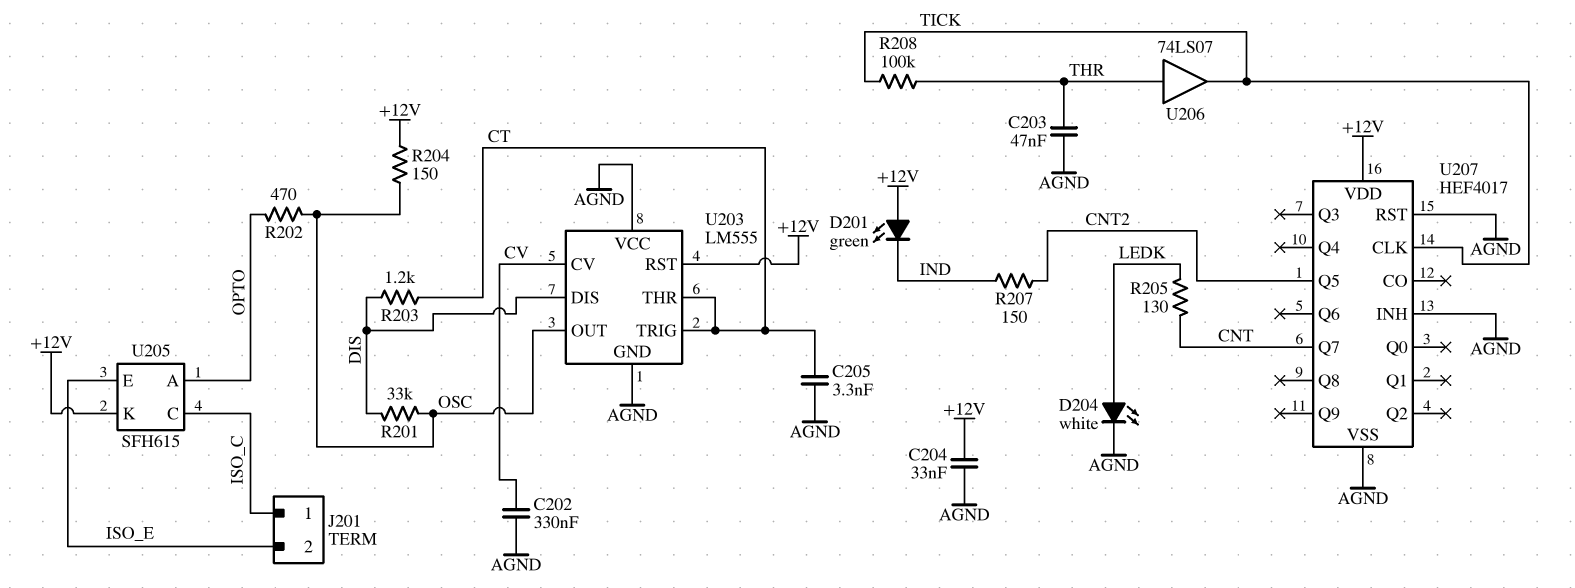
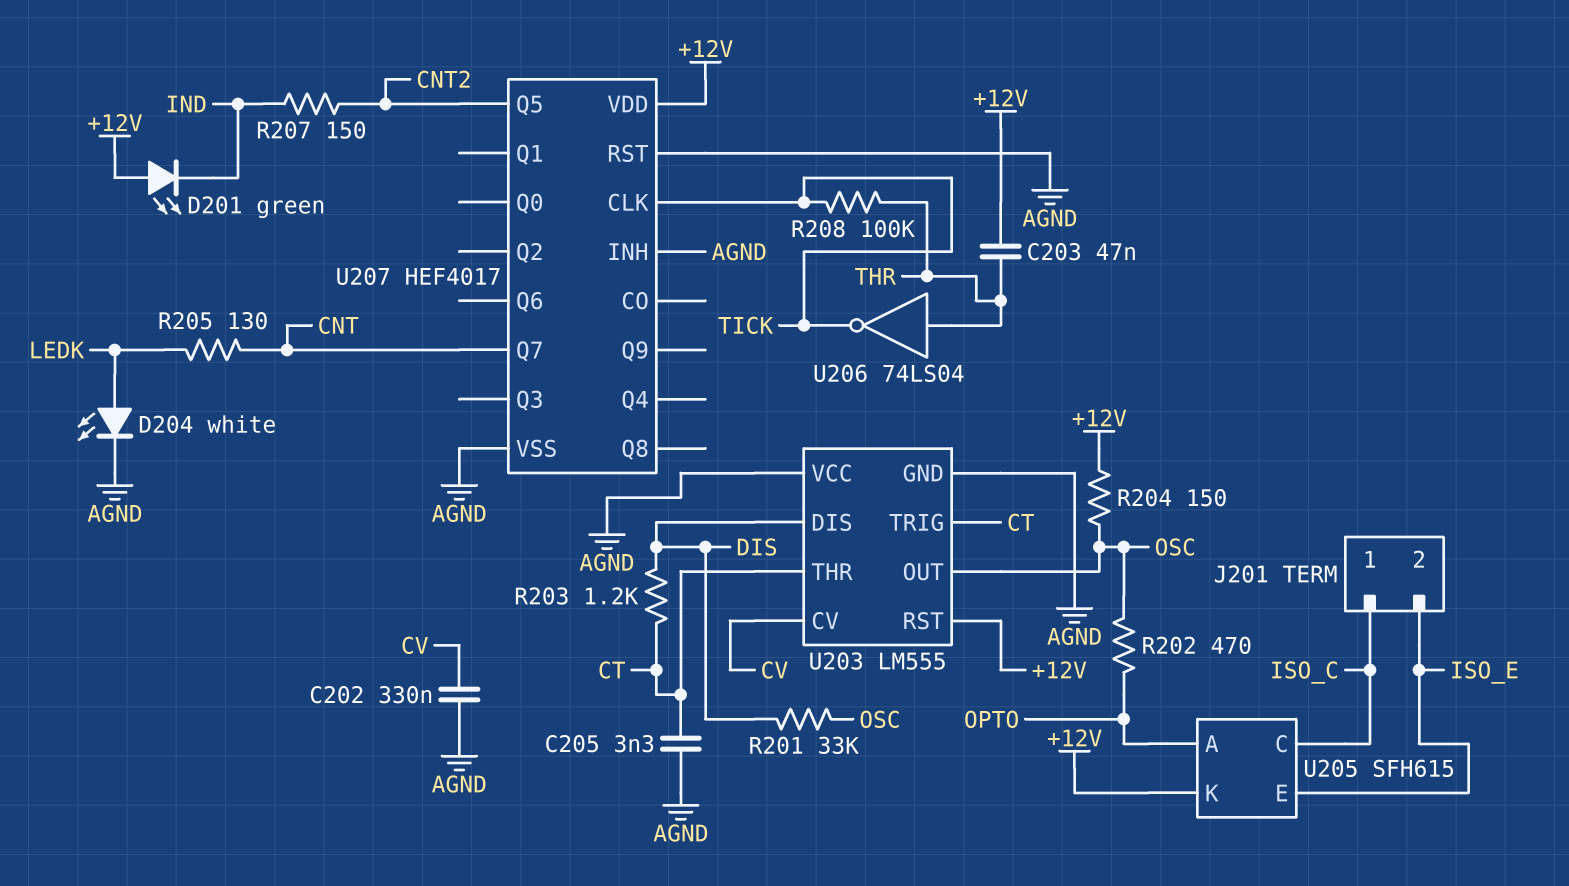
C203: 47nF (AGND, THR) -> 47nF (+12V, THR)
C204: 33nF (+12V, AGND) -> none
U206: buffer 74LS07 (in THR, out TICK) -> NOT 74LS04 (in THR, out TICK)

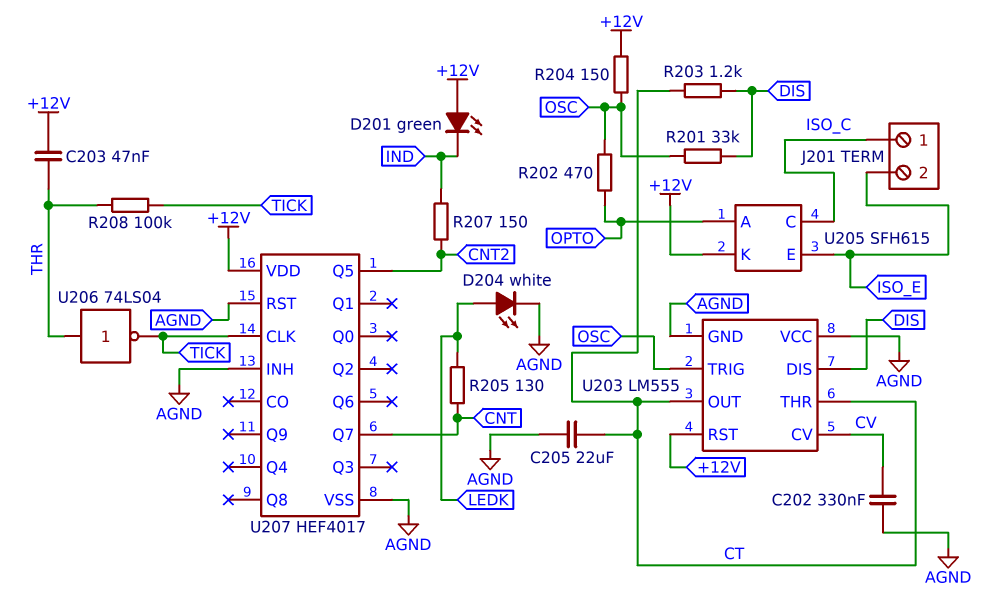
C205: 3.3nF (AGND, CT) -> 22uF (AGND, CT)
U203 pin OUT: OSC -> CT
U203 pin TRIG: CT -> OSC

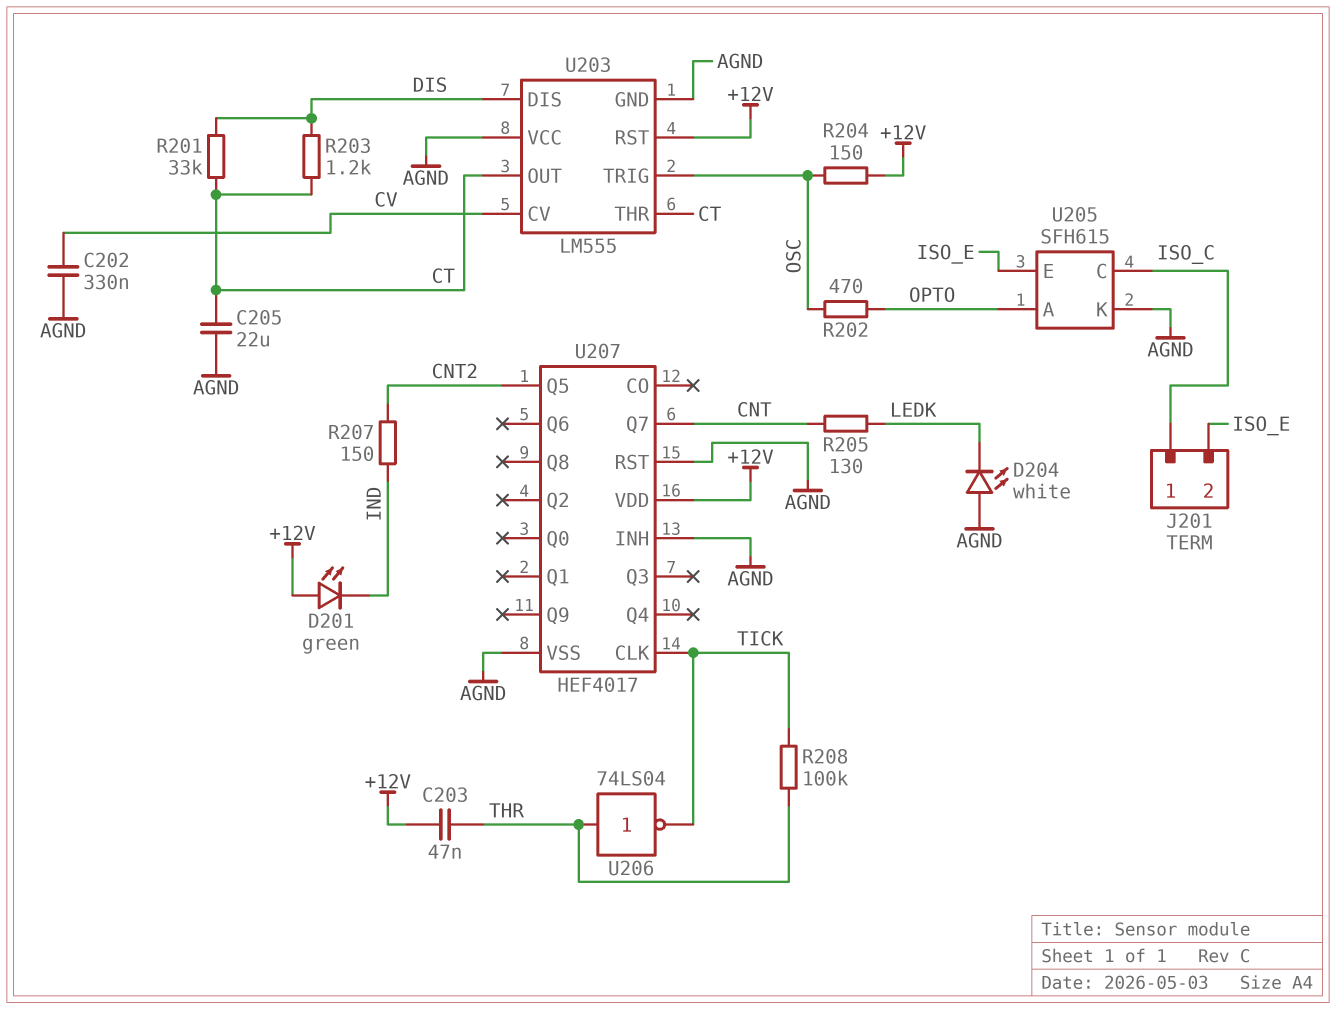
D204: LED white (A LEDK, K AGND) -> LED white (A AGND, K LEDK)
R201: 33k (DIS, OSC) -> 33k (CT, DIS)
U205 pin K: +12V -> AGND

